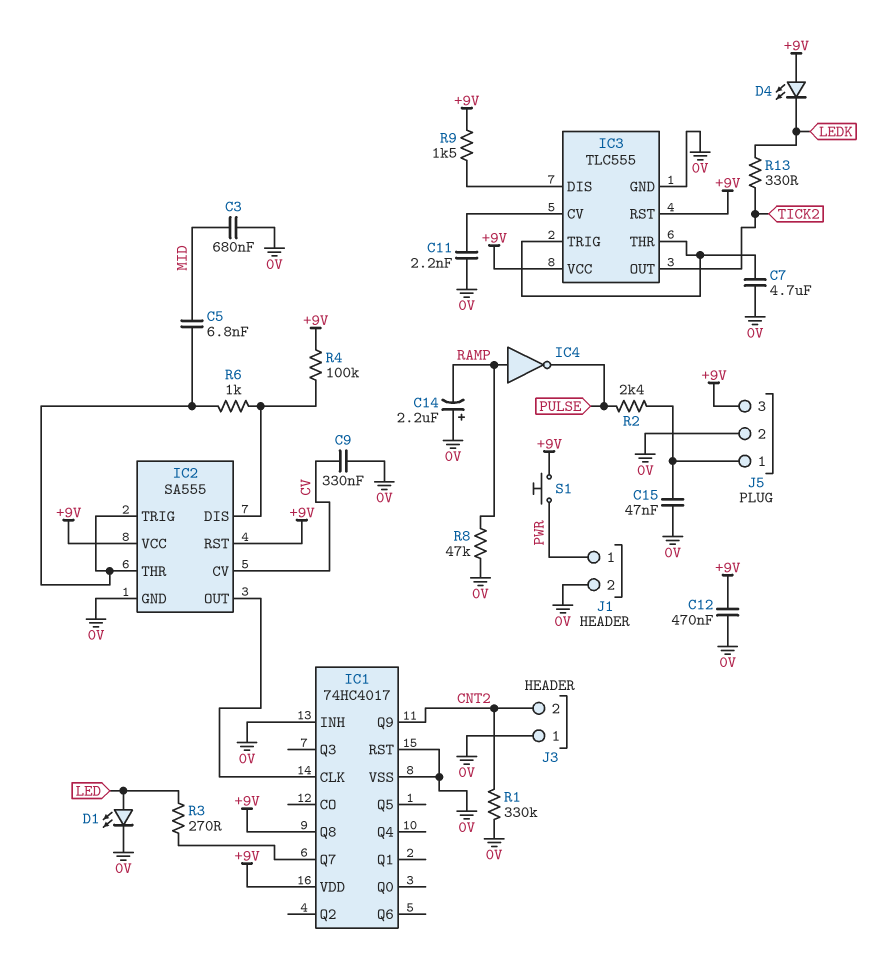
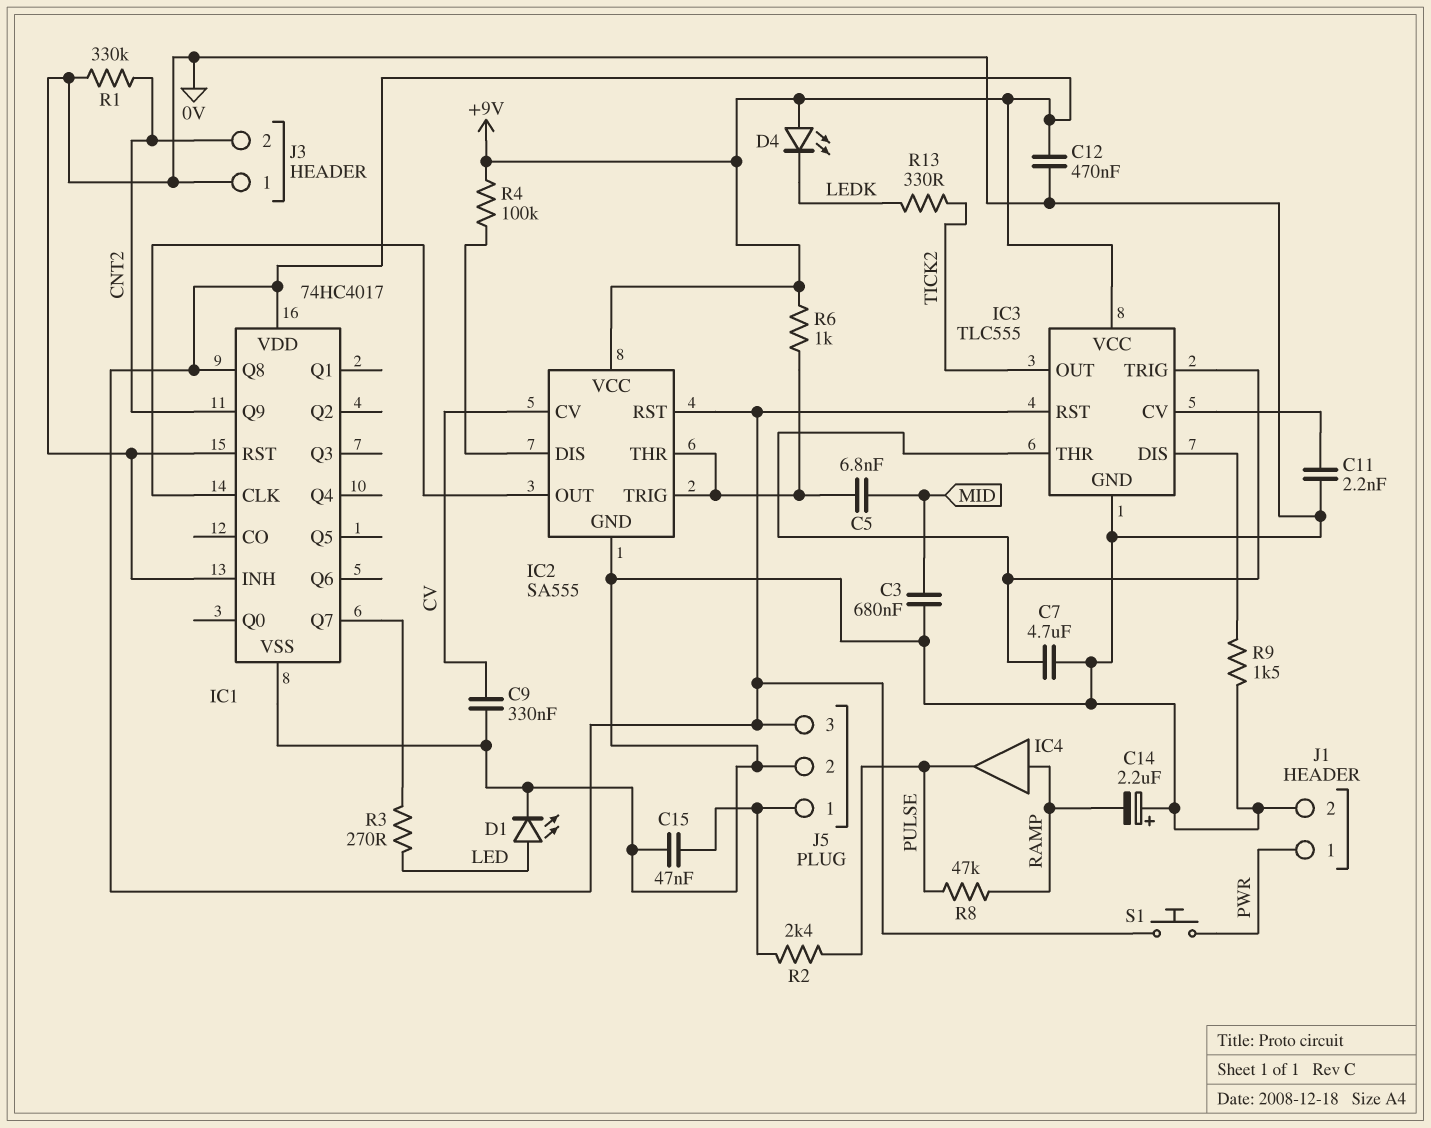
IC4: NOT (in RAMP, out PULSE) -> buffer (in RAMP, out PULSE)
R6: 1k (IC2/DIS, IC2/THR) -> 1k (+9V, IC2/THR)
R8: 47k (0V, RAMP) -> 47k (PULSE, RAMP)
R9: 1.5k (+9V, IC3/DIS) -> 1.5k (0V, IC3/DIS)

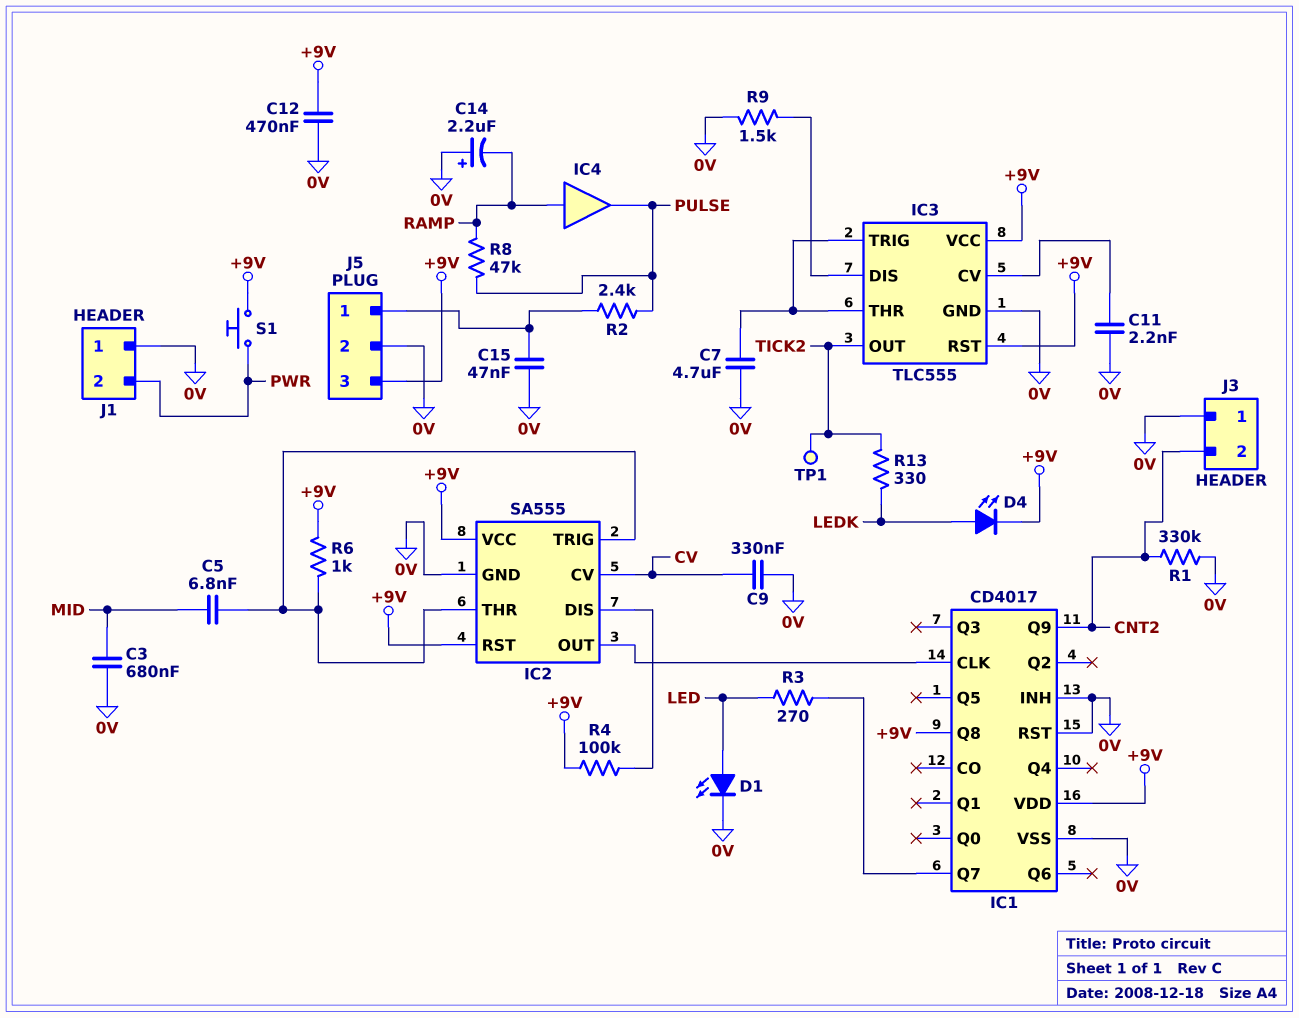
D4: LED (A +9V, K LEDK) -> LED (A LEDK, K +9V)
IC1: 74HC4017 -> CD4017
J1 pin 1: PWR -> 0V
J1 pin 2: 0V -> PWR
TP1: none -> test point (TICK2)

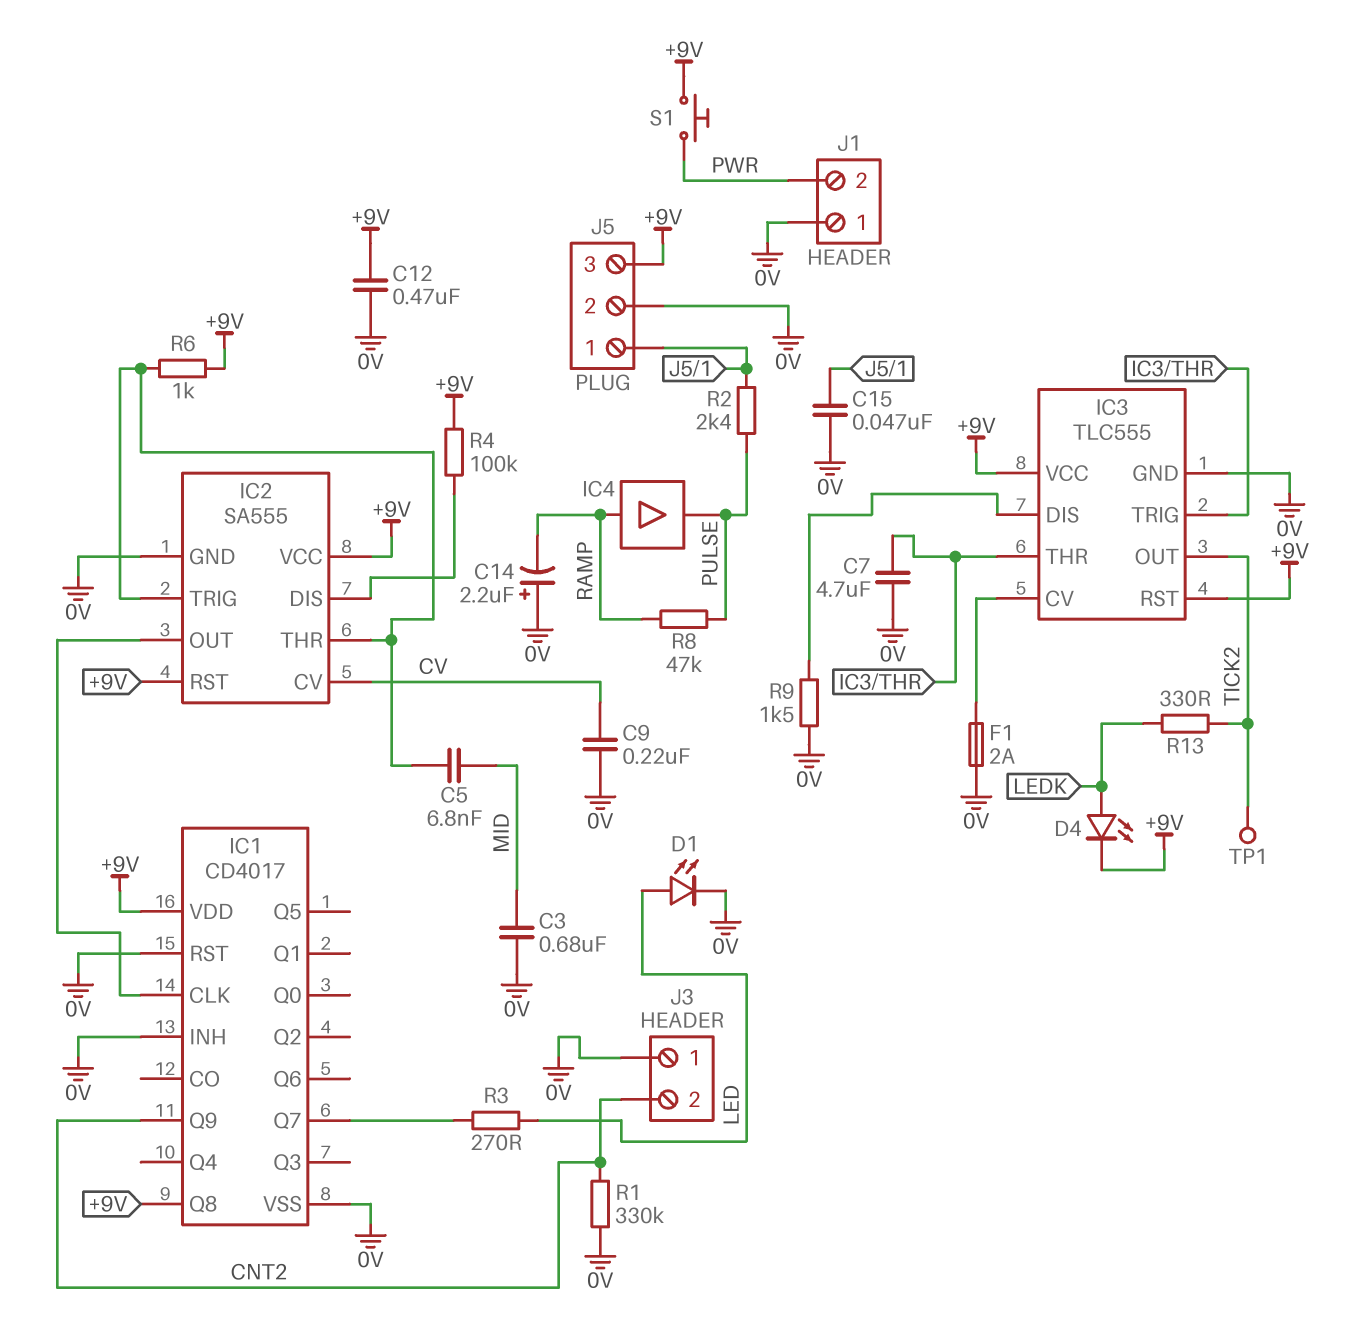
C9: 330nF (0V, CV) -> 220nF (0V, CV)
C11: 2.2nF (0V, IC3/CV) -> none
F1: none -> 2A (0V, IC3/CV)

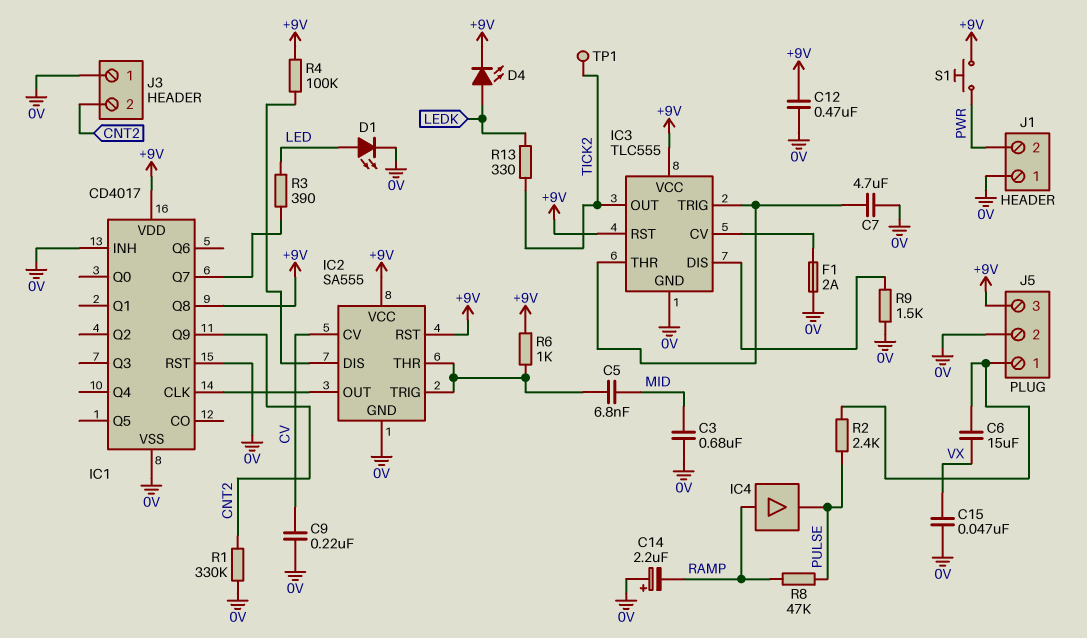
C6: none -> 15uF (J5/1, VX)
C15: 47nF (0V, J5/1) -> 47nF (0V, VX)
R3: 270 (IC1/Q7, LED) -> 390 (IC1/Q7, LED)

